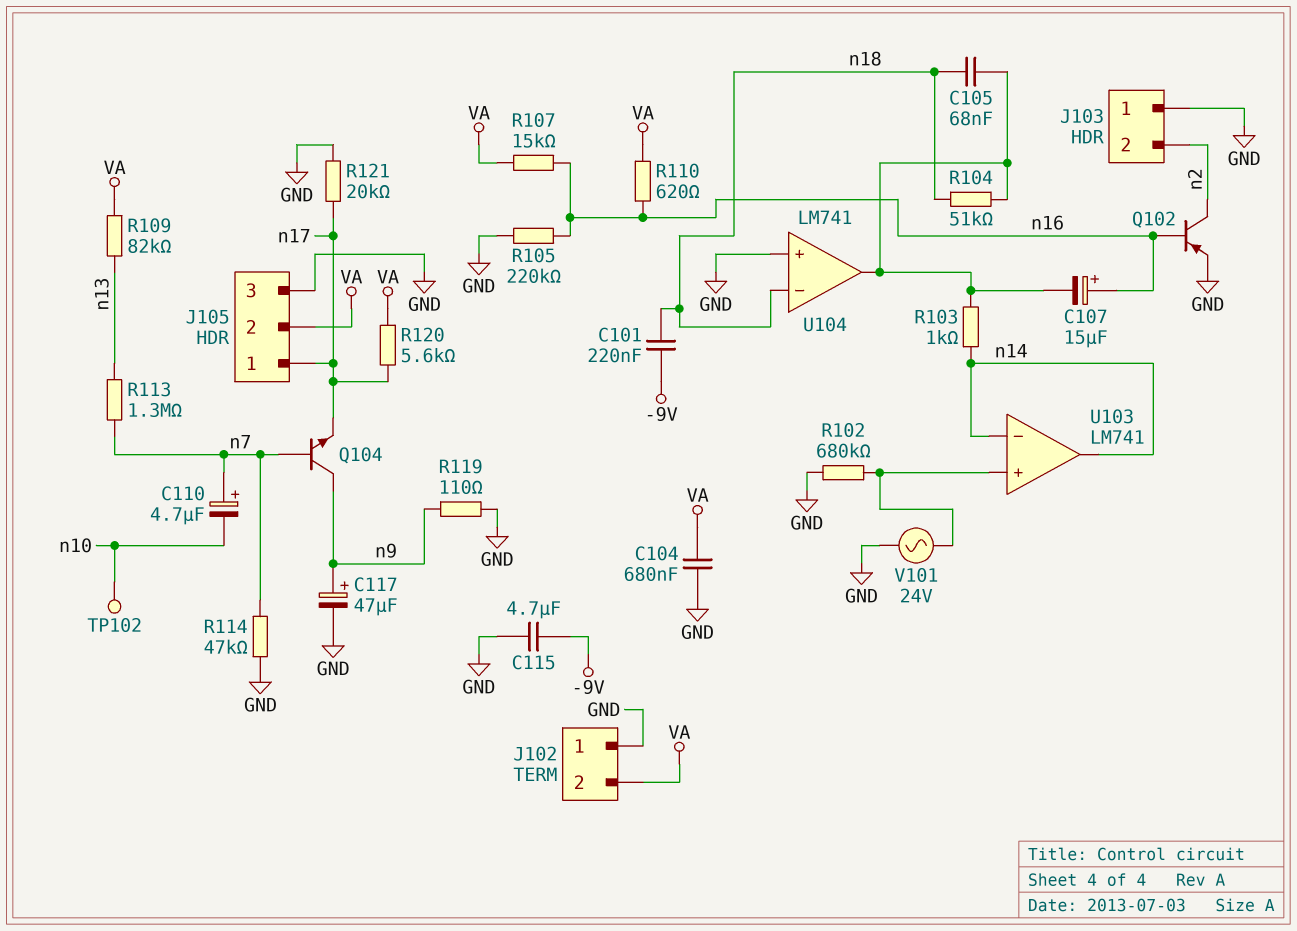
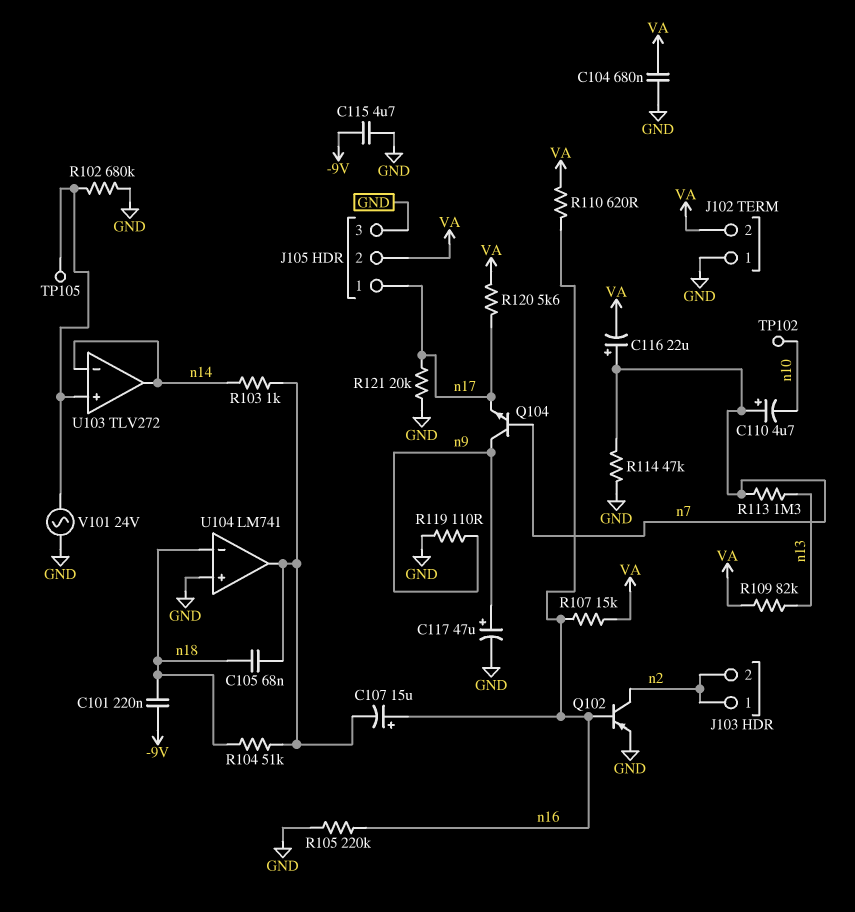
C116: none -> 22uF (plus n7, minus VA)
J103 pin 1: GND -> n2
TP105: none -> test point (U103/in+)
U103: LM741 -> TLV272

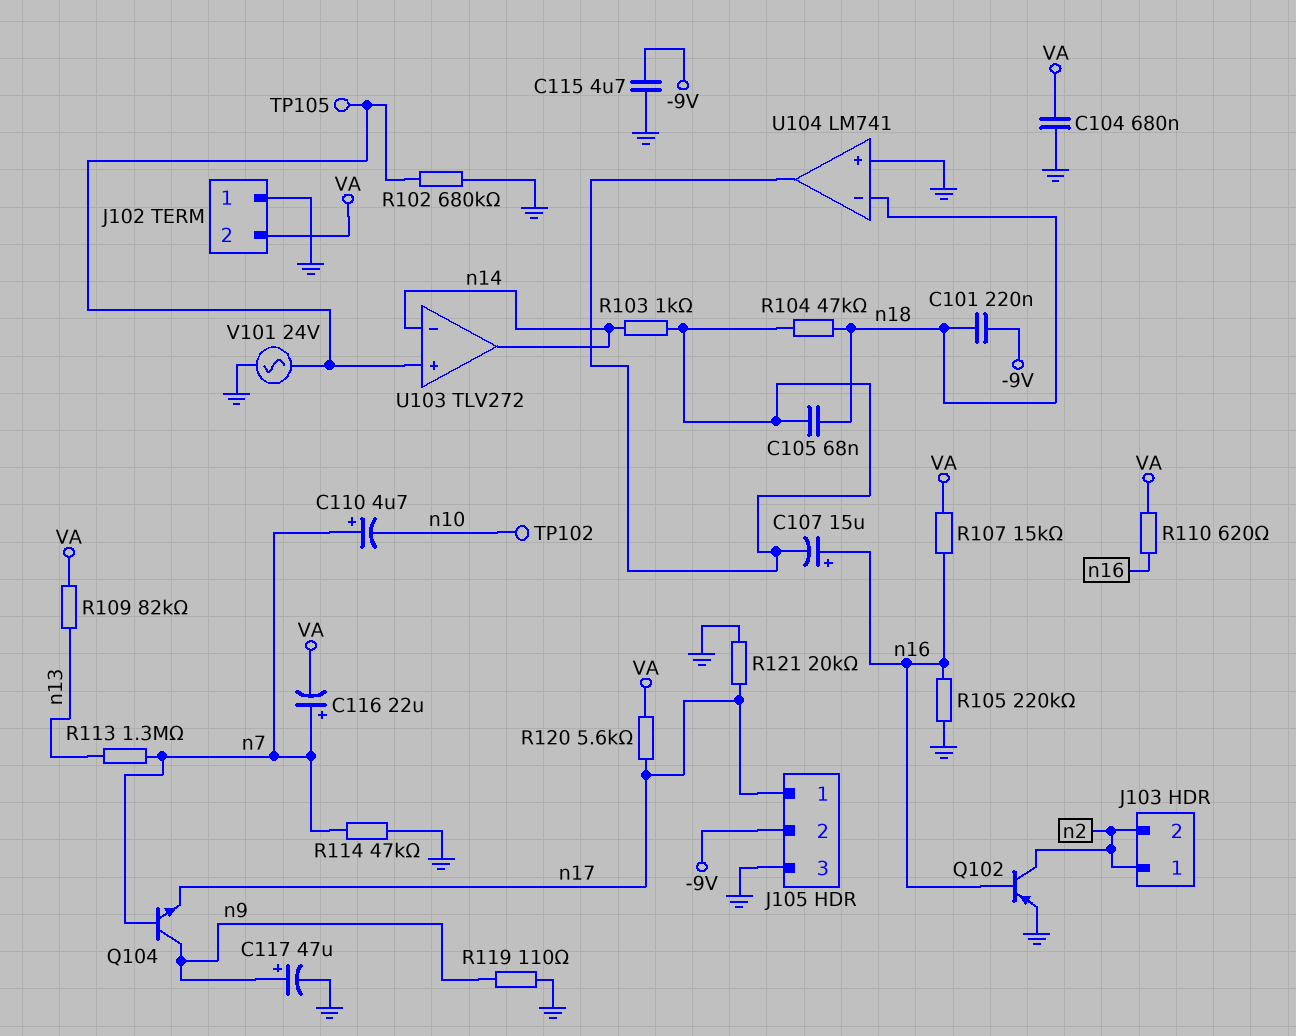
J105 pin 2: VA -> -9V
R104: 51k (U104/out, n18) -> 47k (U104/out, n18)

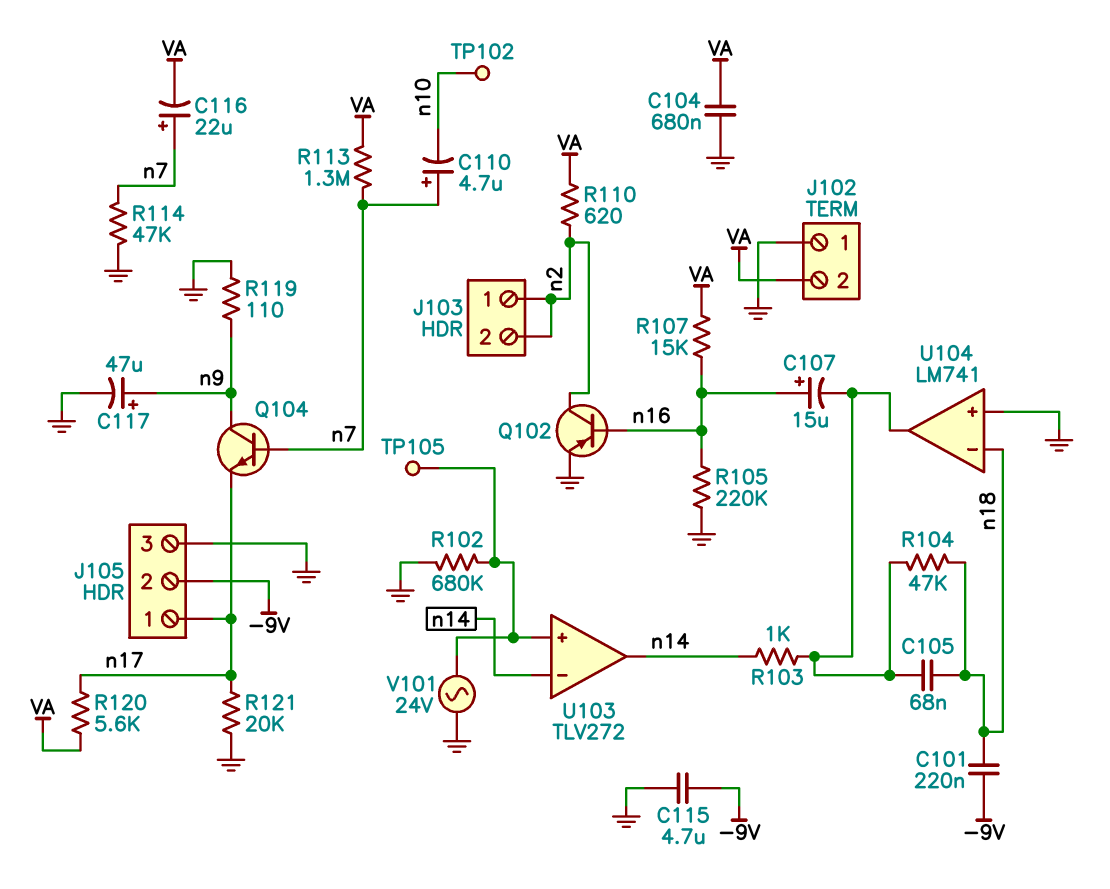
R109: 82k (VA, n13) -> none
R110: 620 (VA, n16) -> 620 (VA, n2)
R113: 1.3M (n7, n13) -> 1.3M (VA, n7)

